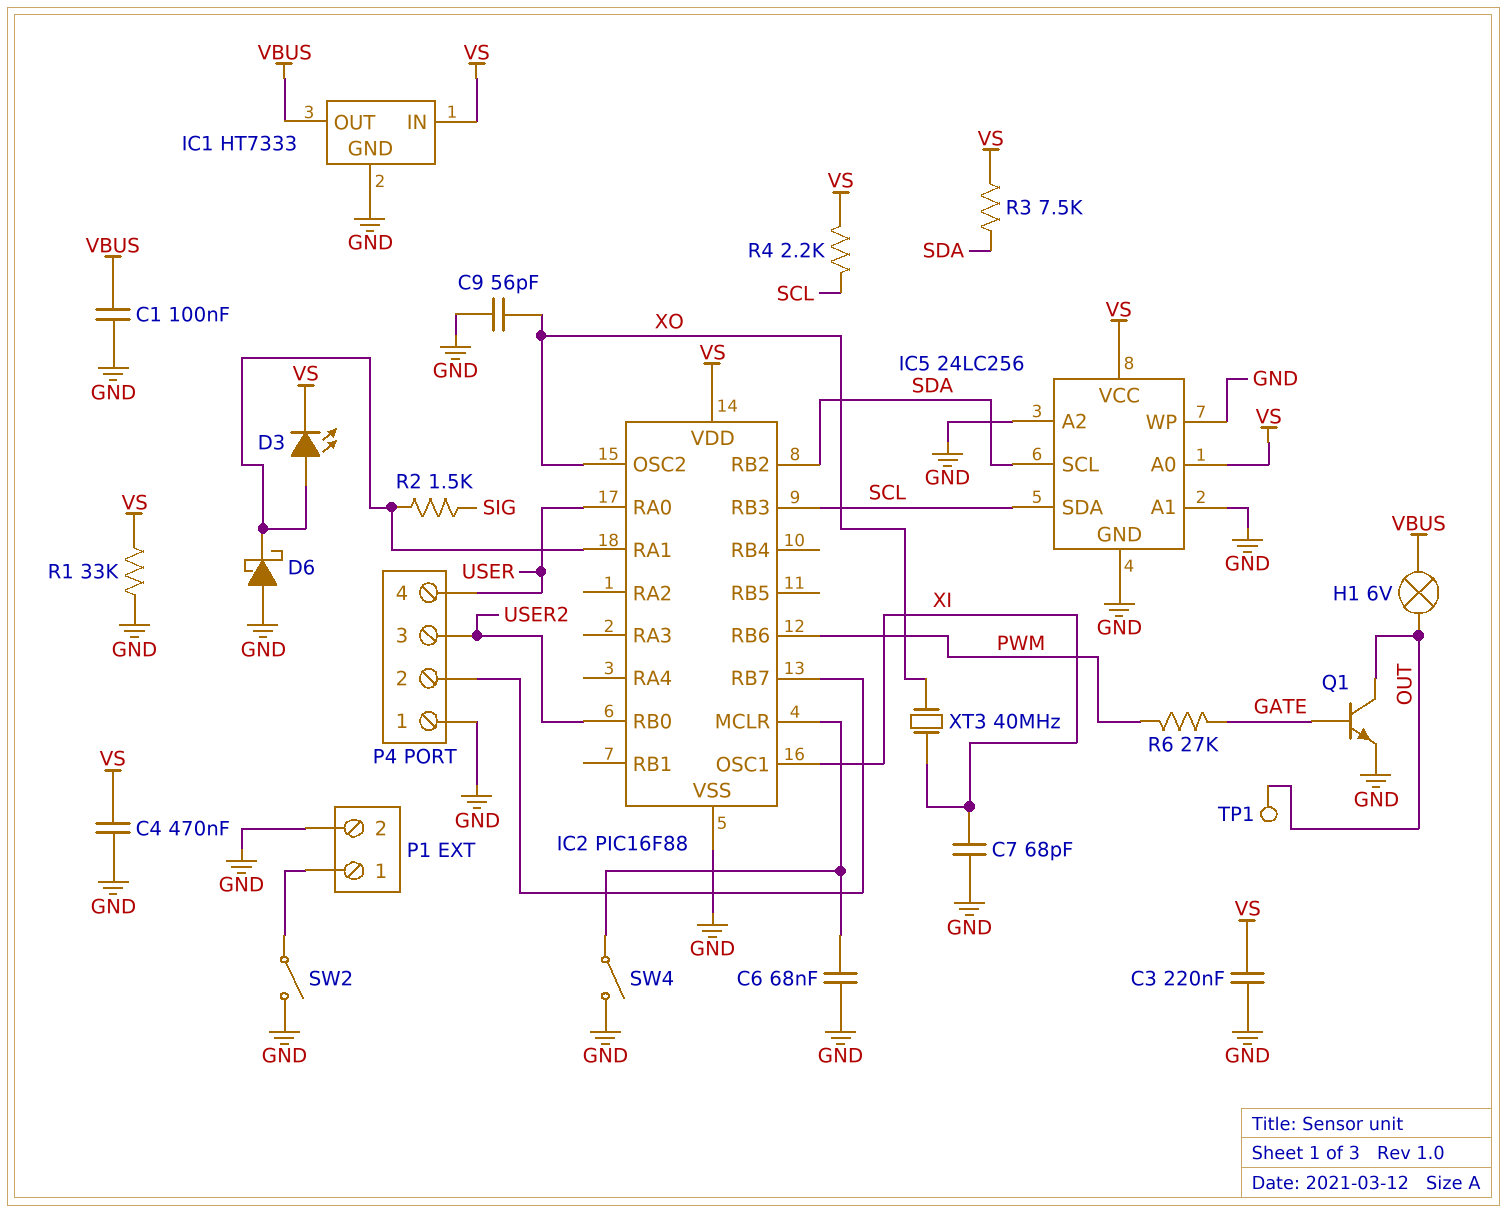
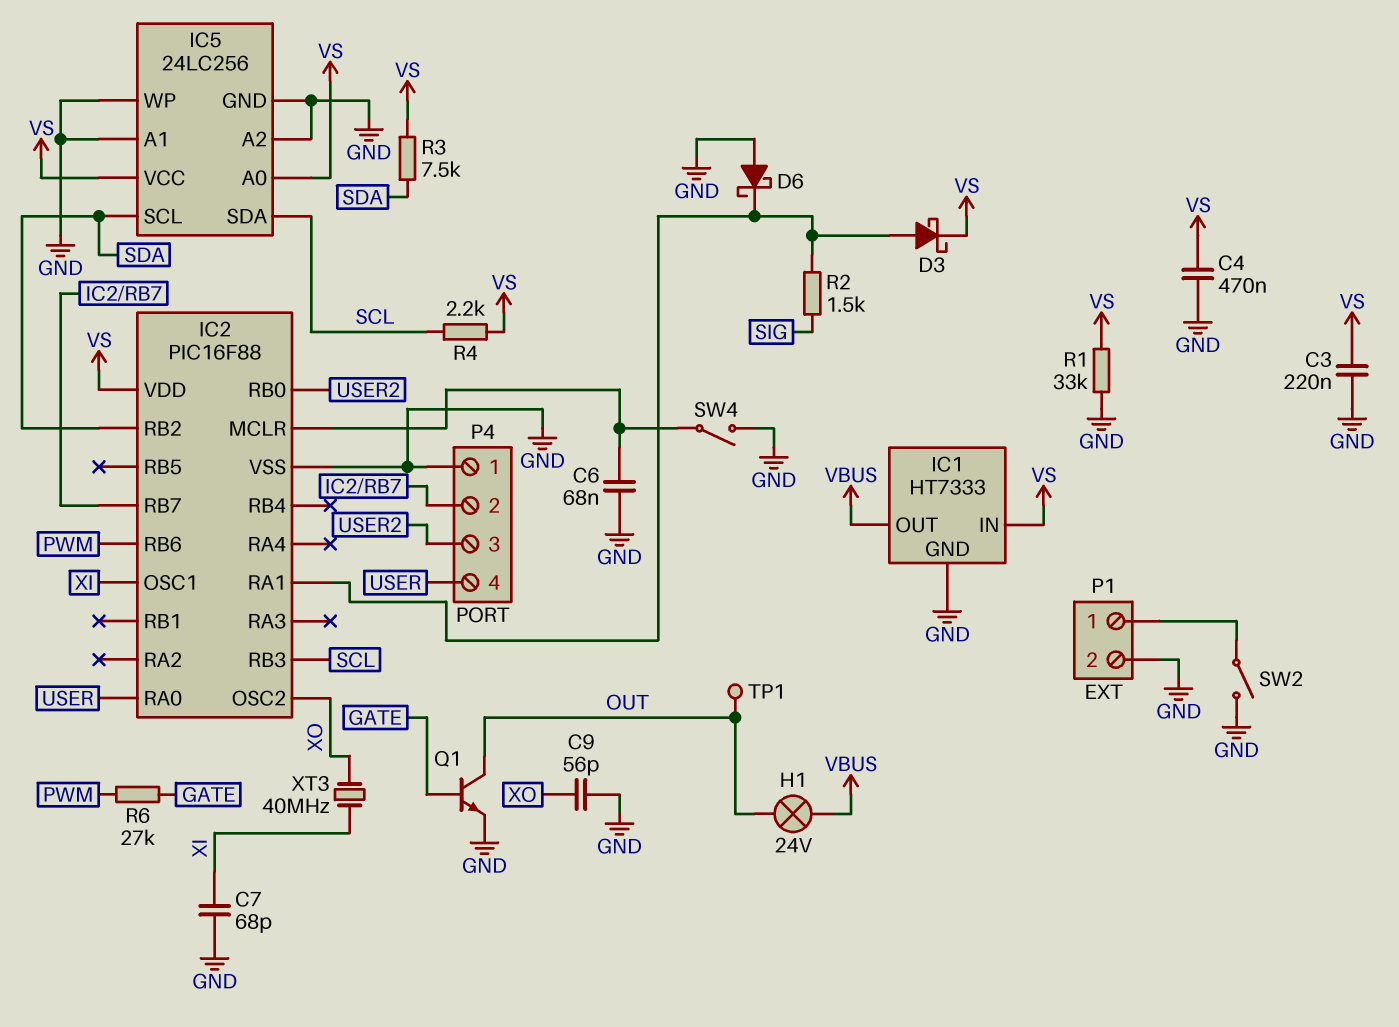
C1: 100nF (GND, VBUS) -> none
D3: LED (A IC2/RA1, K VS) -> schottky (A IC2/RA1, K VS)
H1: lamp 6V (OUT, VBUS) -> lamp 24V (OUT, VBUS)

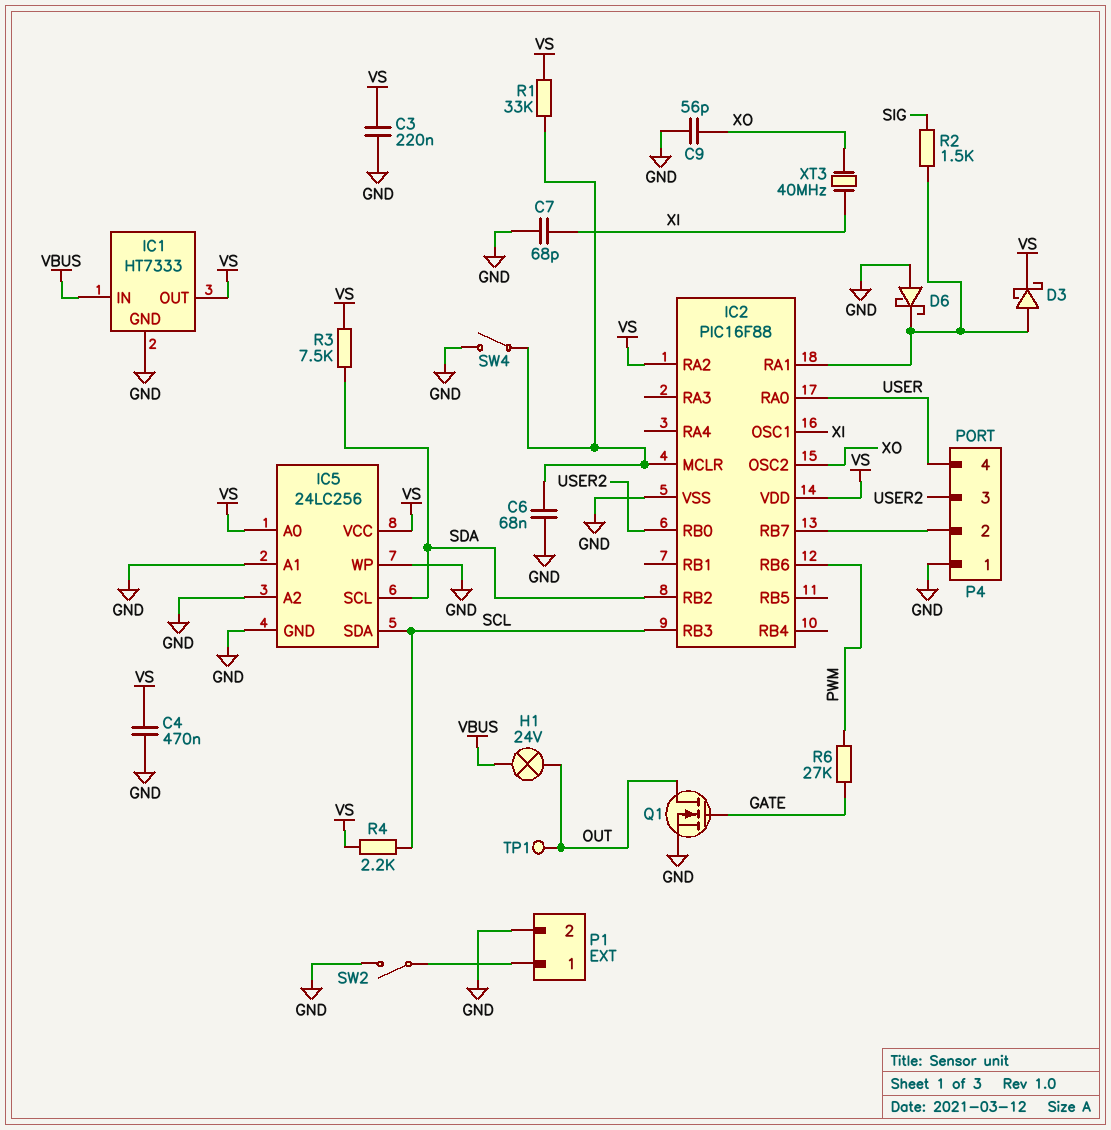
IC1 pin IN: VS -> VBUS
IC1 pin OUT: VBUS -> VS
IC2 pin RA2: none -> VS
Q1: NPN (B GATE, C OUT, E GND) -> NMOS (G GATE, D OUT, S GND)
R1: 33k (GND, VS) -> 33k (IC2/MCLR, VS)

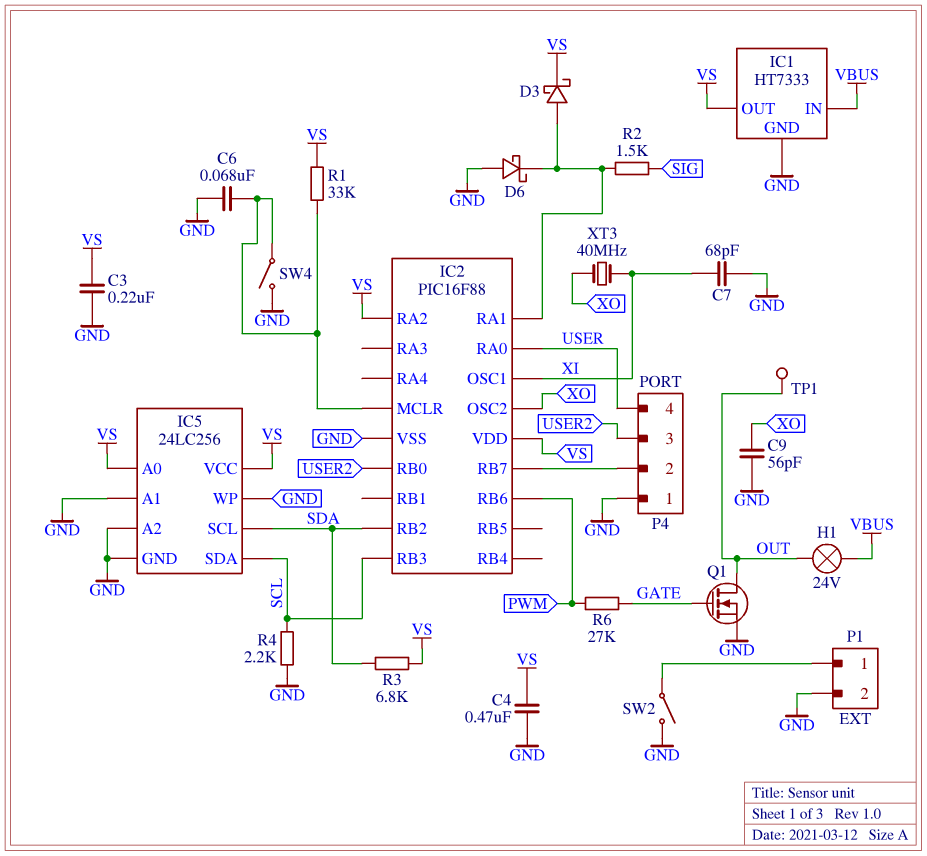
R3: 7.5k (SDA, VS) -> 6.8k (SDA, VS)
R4: 2.2k (SCL, VS) -> 2.2k (GND, SCL)

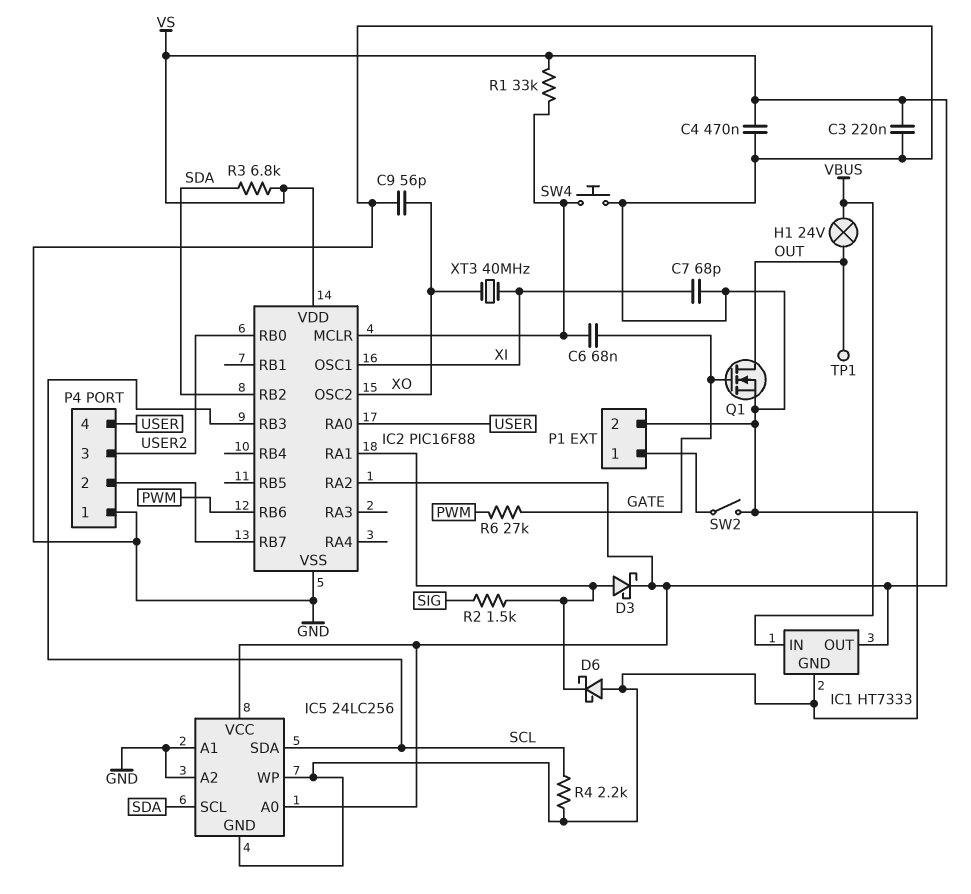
C6: 68nF (GND, IC2/MCLR) -> 68nF (GATE, IC2/MCLR)
SW4: switch (GND, IC2/MCLR) -> button (GND, IC2/MCLR)

